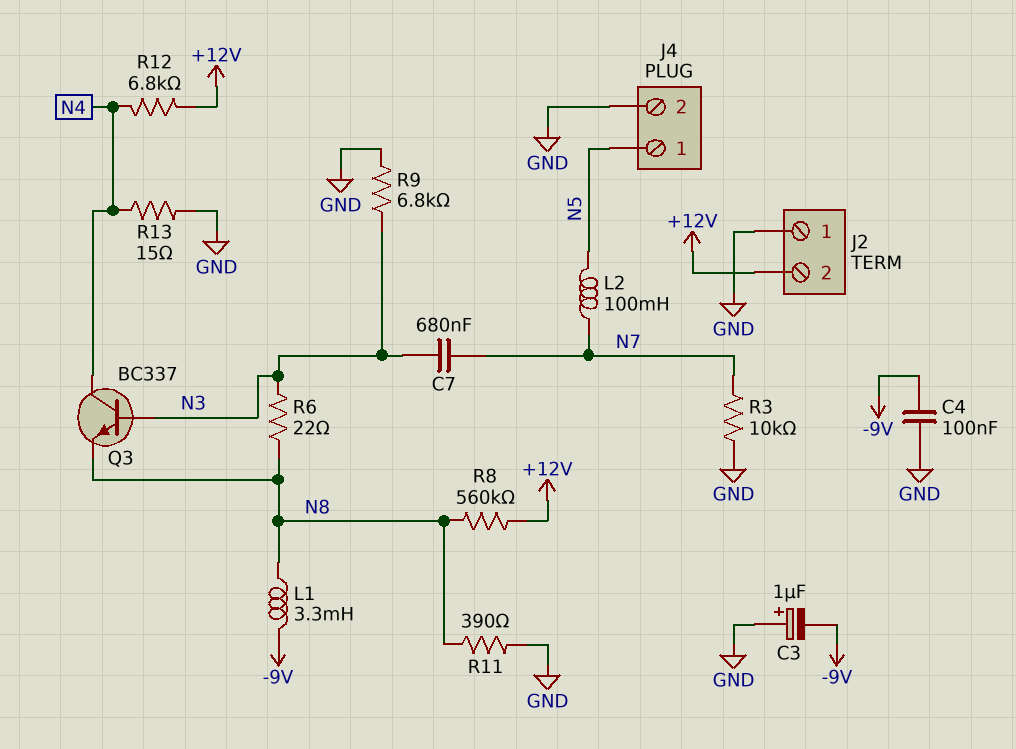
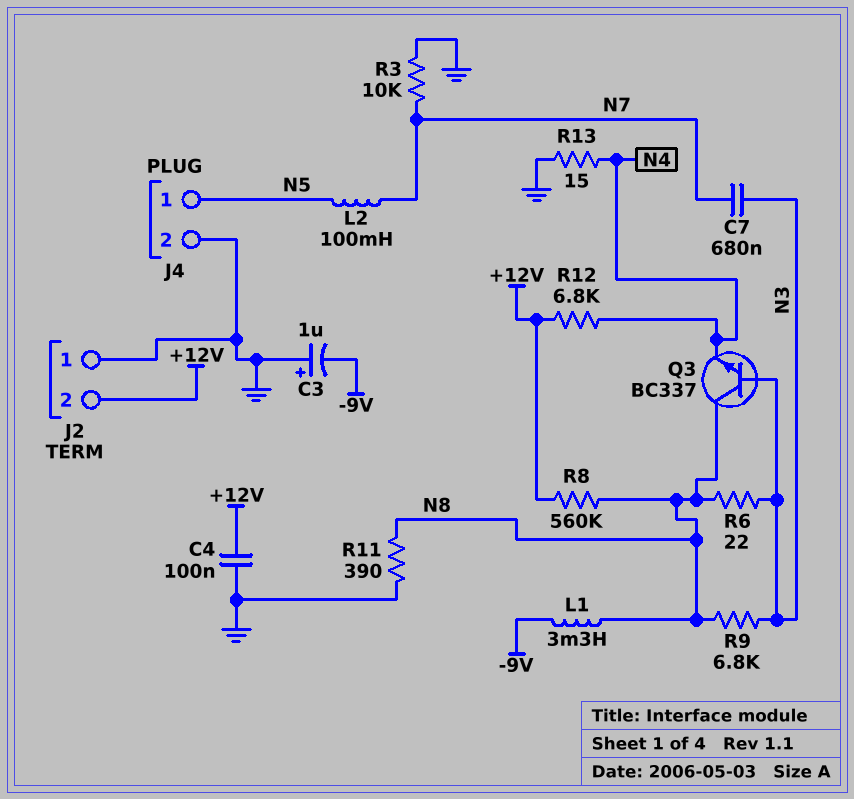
C4: 100nF (-9V, GND) -> 100nF (+12V, GND)
Q3: NPN BC337 (B N3, C N4, E N8) -> NPN BC337 (B N3, C N8, E N4)
R9: 6.8k (GND, N3) -> 6.8k (N3, N8)

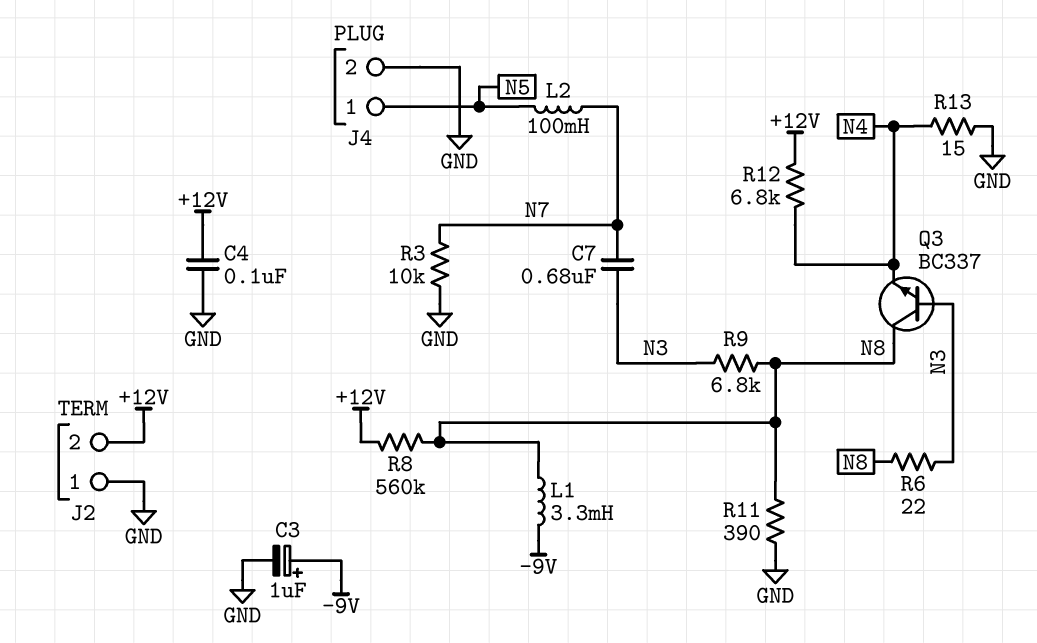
C3: 1uF (plus GND, minus -9V) -> 1uF (plus -9V, minus GND)

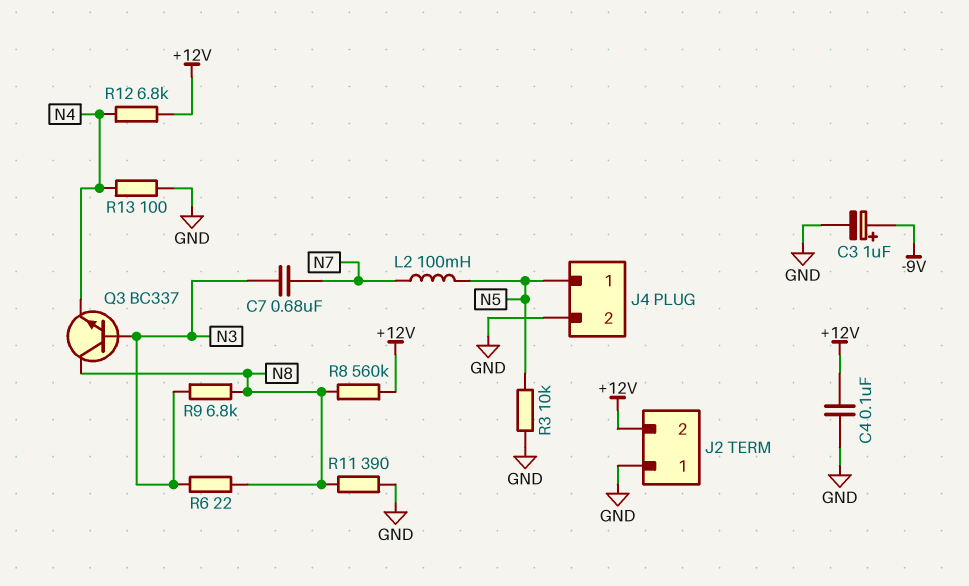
L1: 3.3mH (-9V, N8) -> none
R3: 10k (GND, N7) -> 10k (GND, N5)
R13: 15 (GND, N4) -> 100 (GND, N4)

